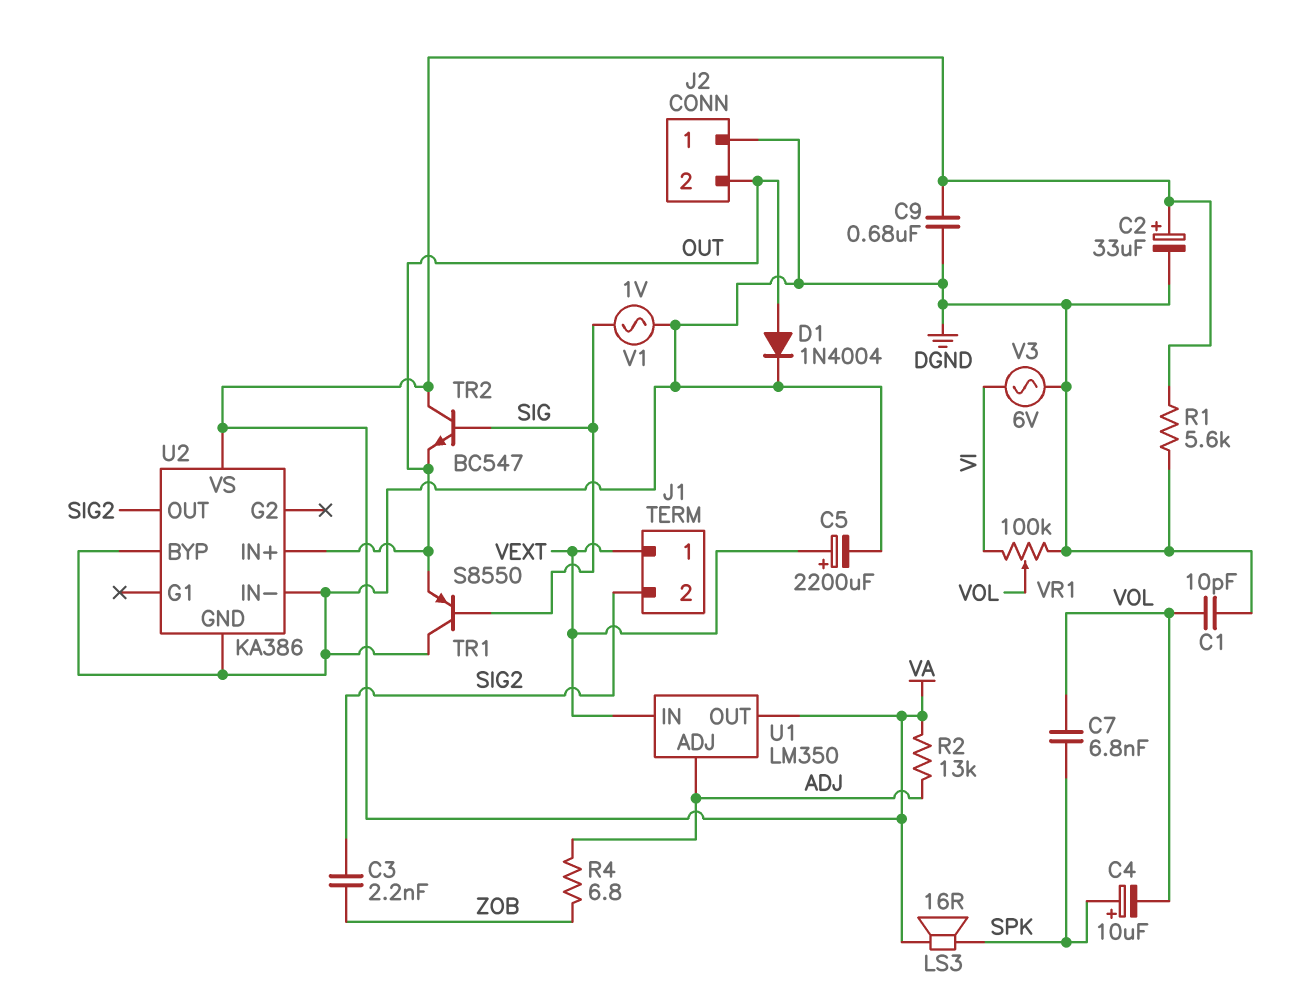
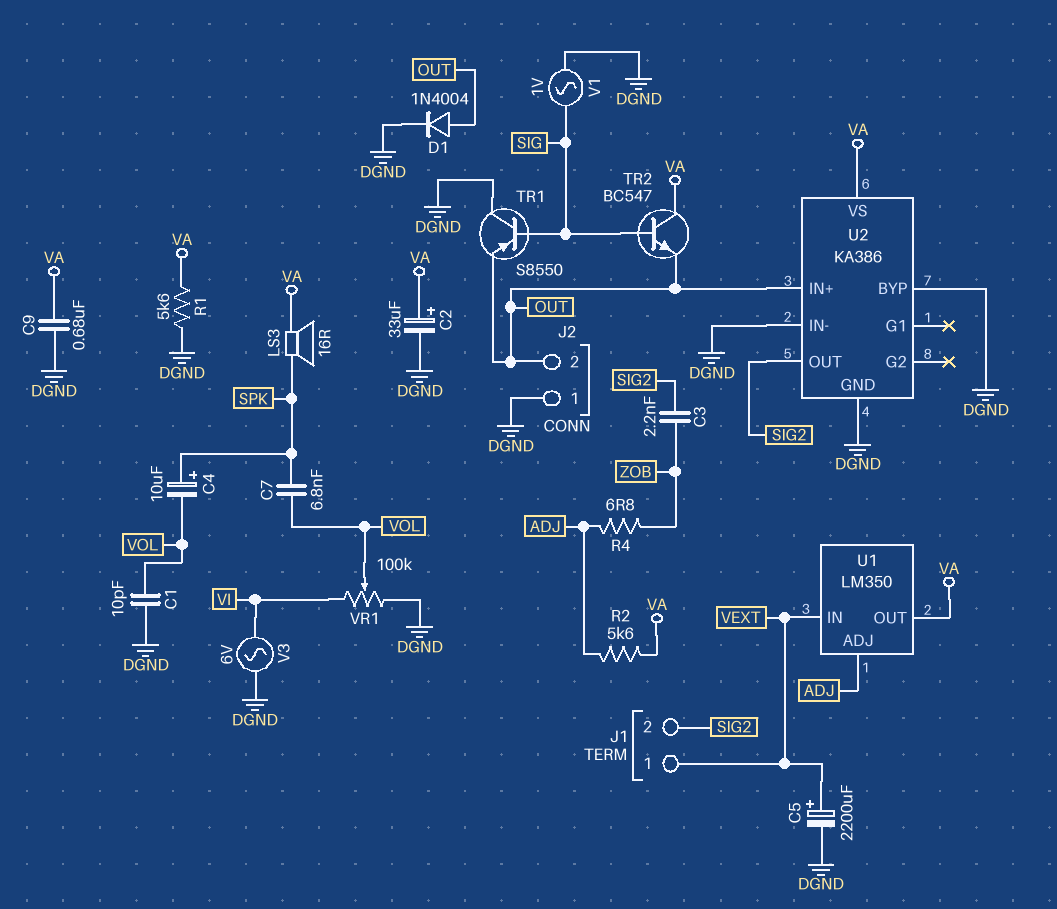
R2: 13k (ADJ, VA) -> 5.6k (ADJ, VA)

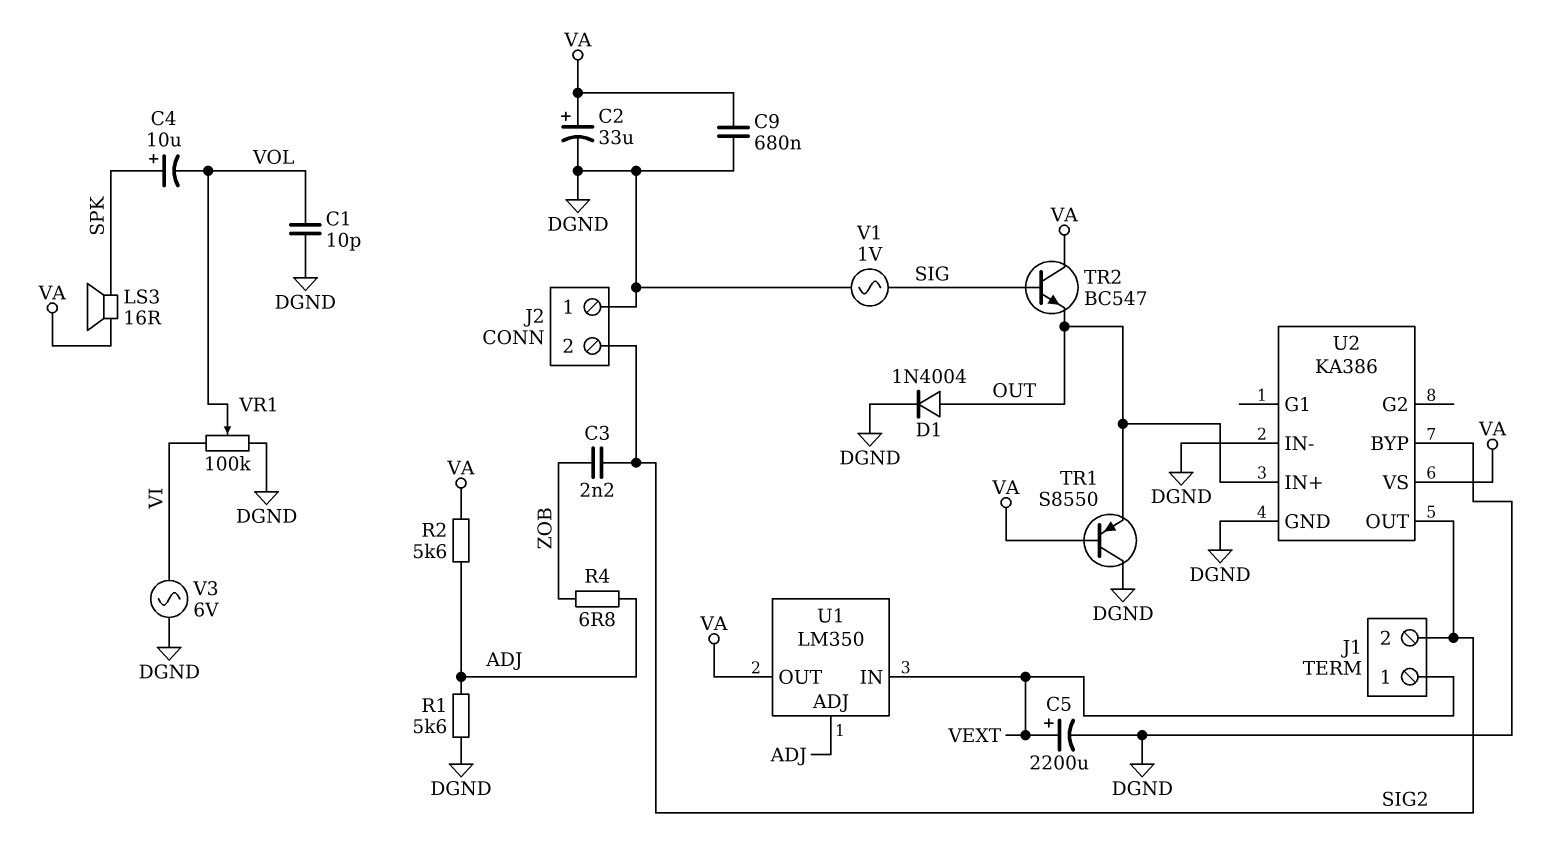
C7: 6.8nF (SPK, VOL) -> none
J2 pin 2: OUT -> SIG2
R1: 5.6k (DGND, VA) -> 5.6k (ADJ, DGND)
TR1: PNP S8550 (B SIG, C DGND, E OUT) -> PNP S8550 (B VA, C DGND, E OUT)

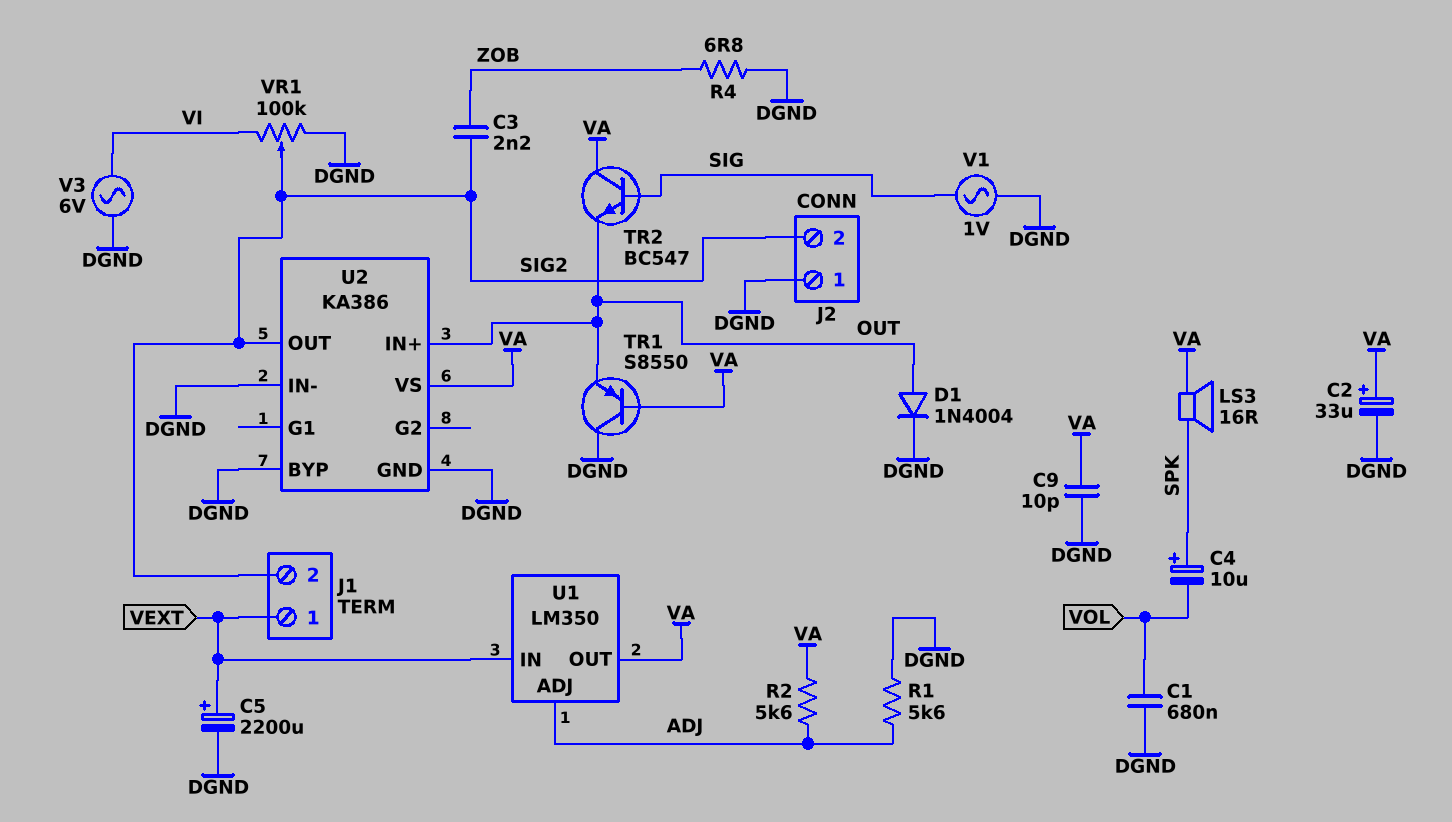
C1: 10pF (DGND, VOL) -> 680nF (DGND, VOL)
C9: 680nF (DGND, VA) -> 10pF (DGND, VA)
R4: 6.8 (ADJ, ZOB) -> 6.8 (DGND, ZOB)
VR1: 100k (DGND, VI, wiper VOL) -> 100k (DGND, VI, wiper SIG2)

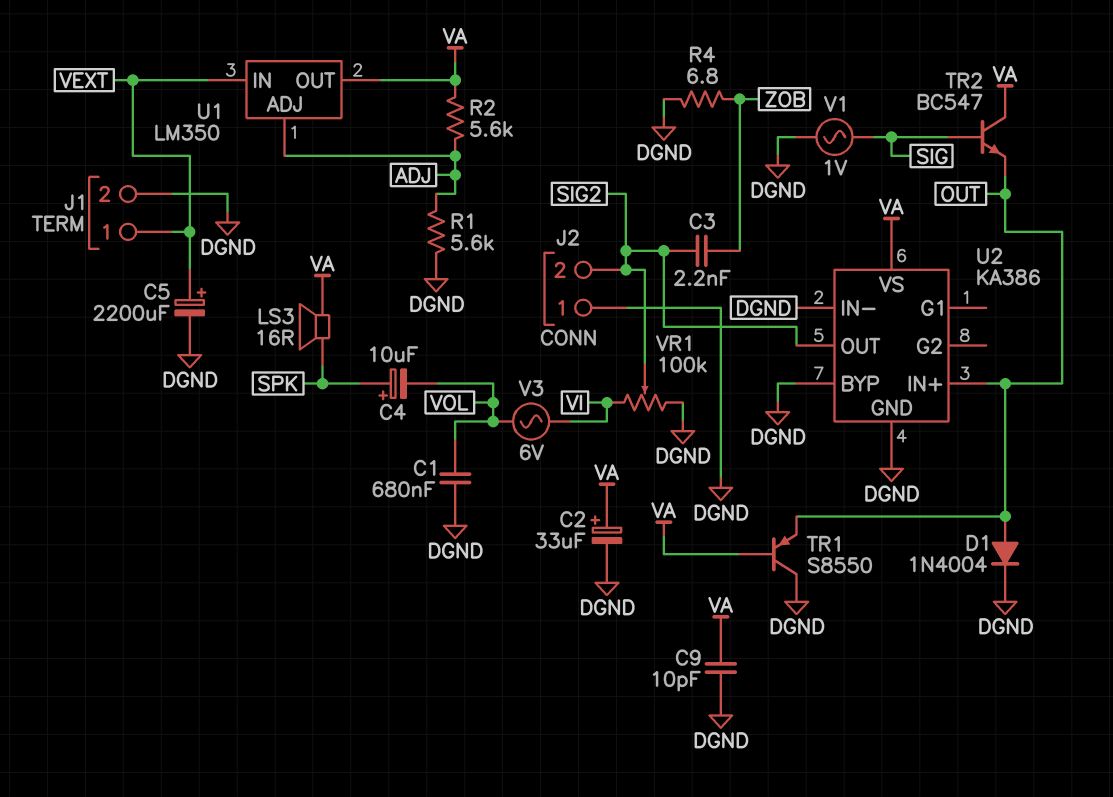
J1 pin 2: SIG2 -> DGND
V3: AC 6V (DGND, VI) -> AC 6V (VI, VOL)

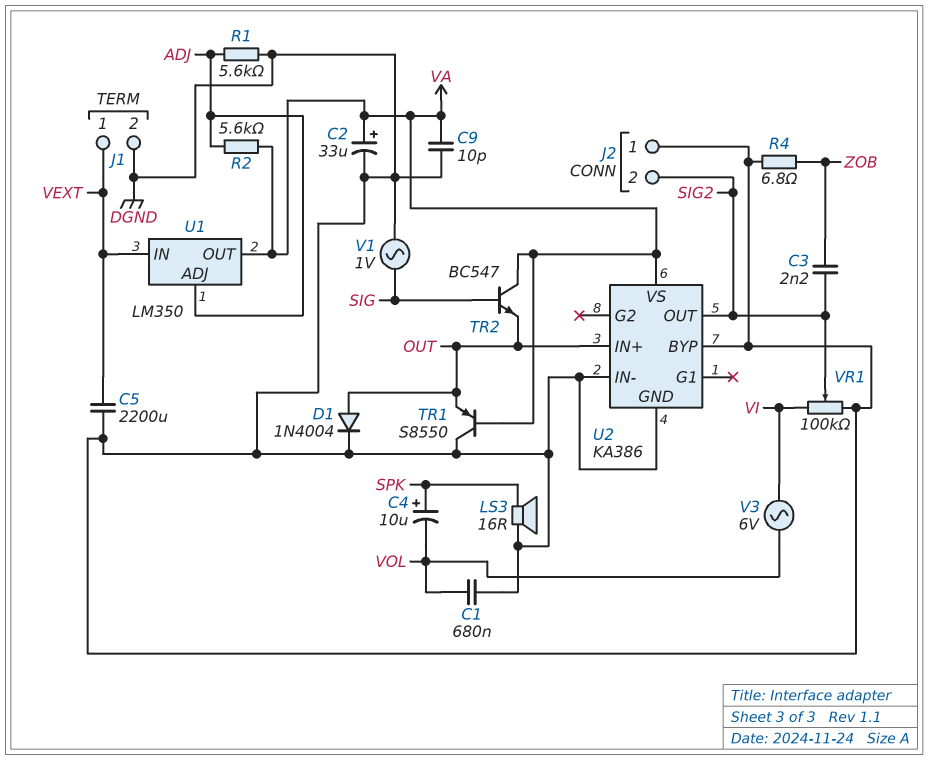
C5: 2200uF (plus VEXT, minus DGND) -> 2200uF (DGND, VEXT)
LS3: speaker 16R (SPK, VA) -> speaker 16R (DGND, SPK)

